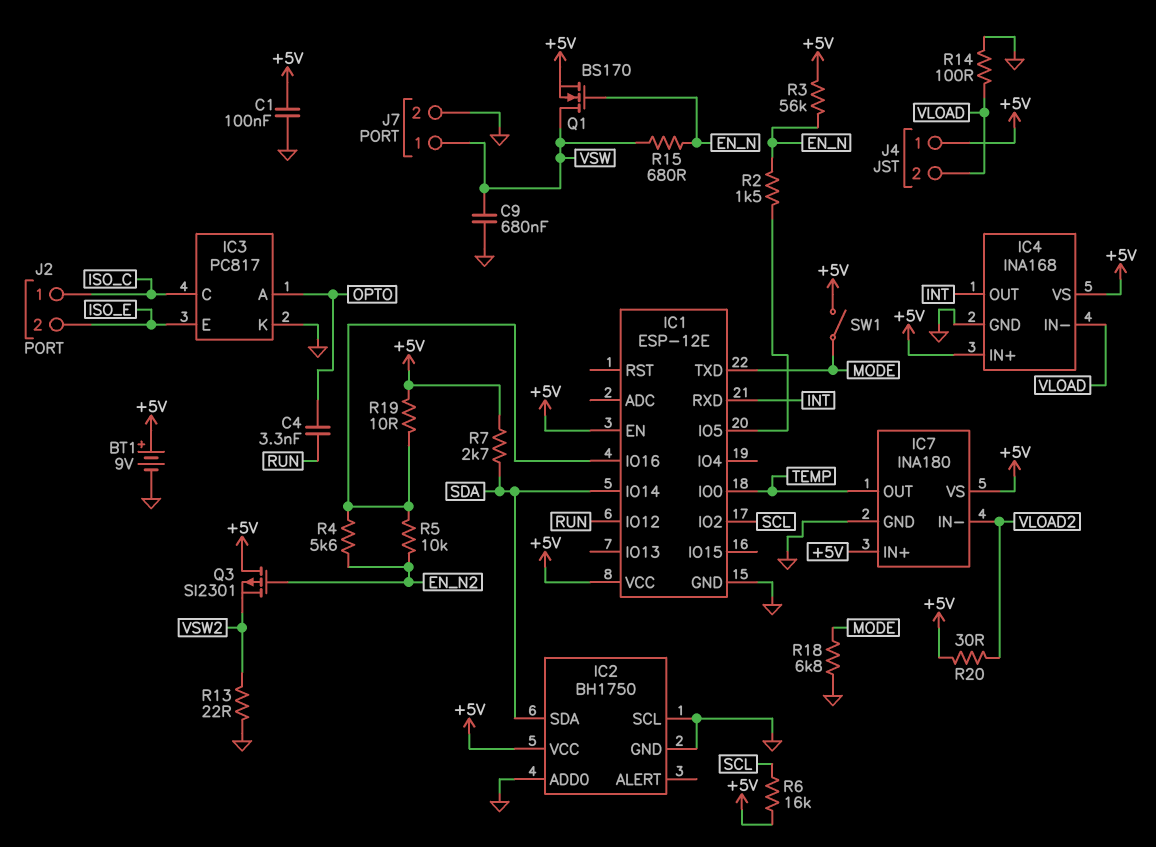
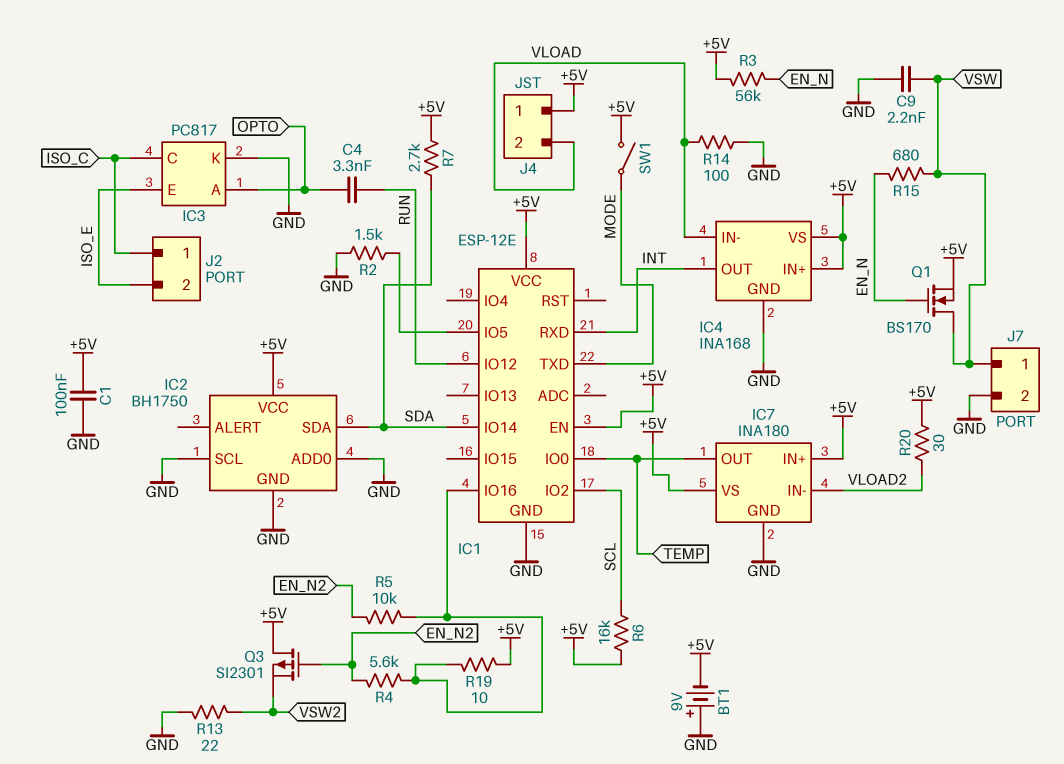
BT1: 9V (plus +5V, minus GND) -> 9V (plus GND, minus +5V)
C9: 680nF (GND, VSW) -> 2.2nF (GND, VSW)
R2: 1.5k (EN_N, IC1/IO5) -> 1.5k (GND, IC1/IO5)
R18: 6.8k (GND, MODE) -> none

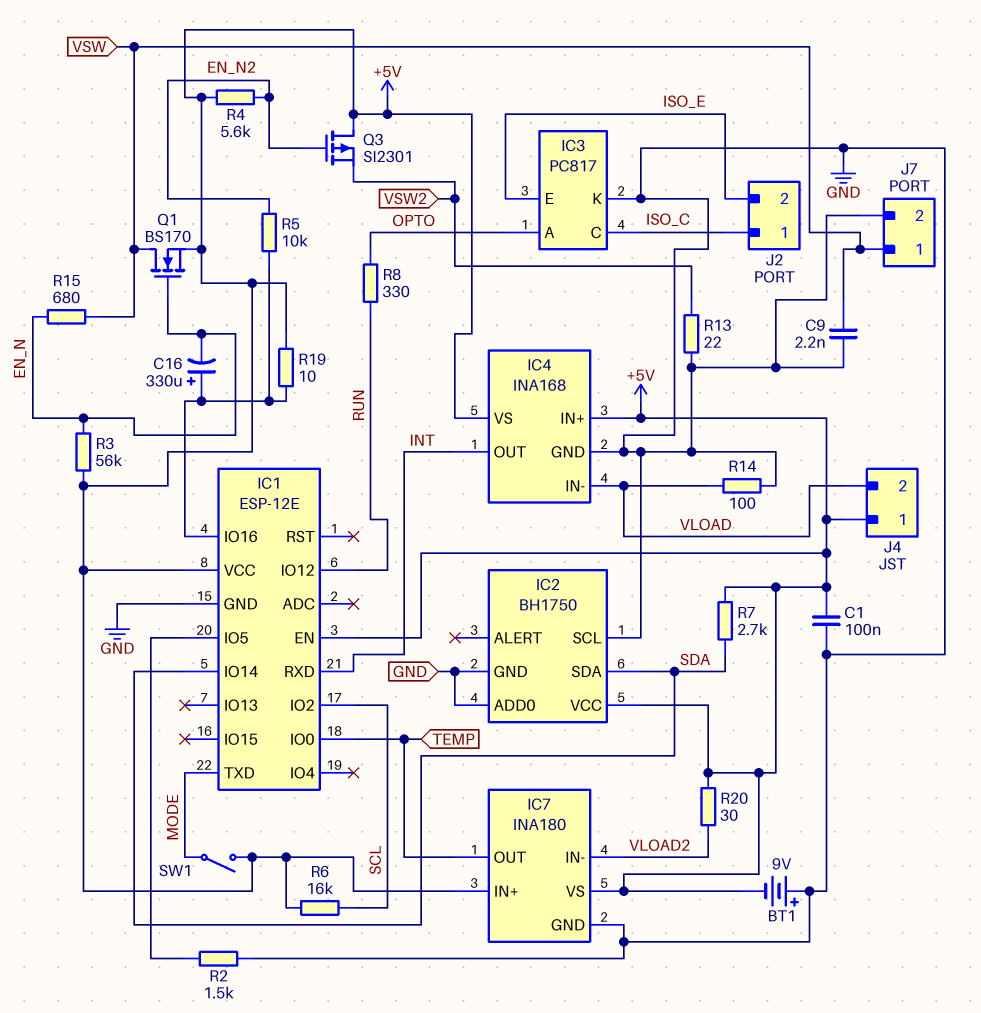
C4: 3.3nF (OPTO, RUN) -> none
C16: none -> 330uF (plus IC1/IO16, minus EN_N)
R4: 5.6k (EN_N2, IC1/IO16) -> 5.6k (+5V, EN_N2)
R8: none -> 330 (OPTO, RUN)

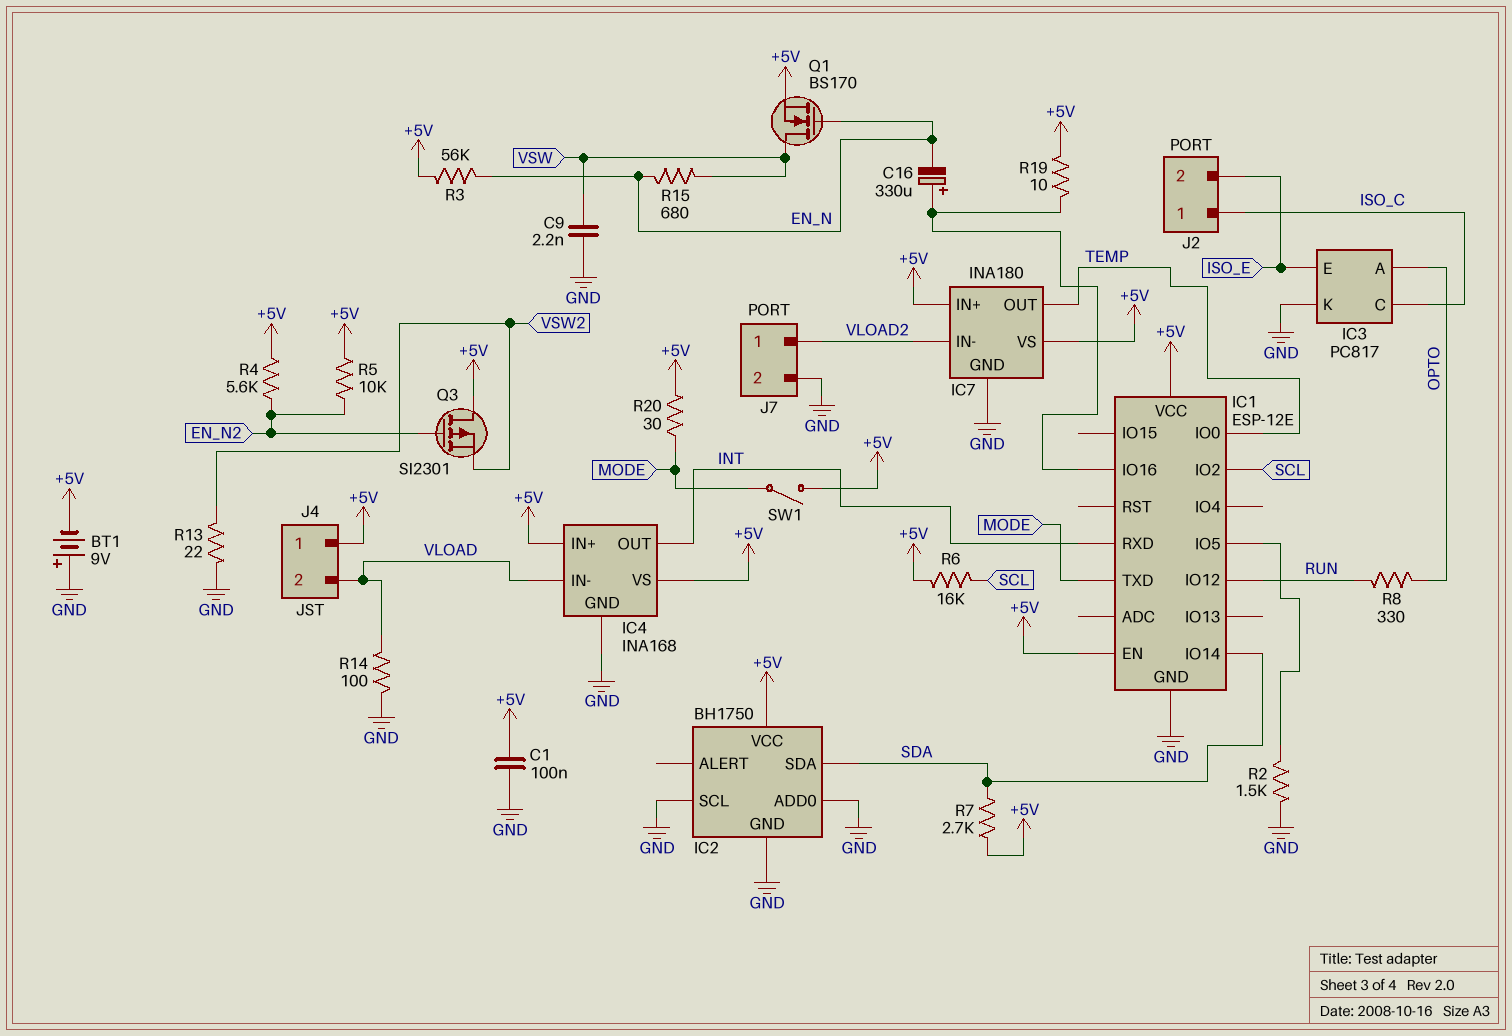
J7 pin 1: VSW -> VLOAD2
R5: 10k (EN_N2, IC1/IO16) -> 10k (+5V, EN_N2)
R20: 30 (+5V, VLOAD2) -> 30 (+5V, MODE)

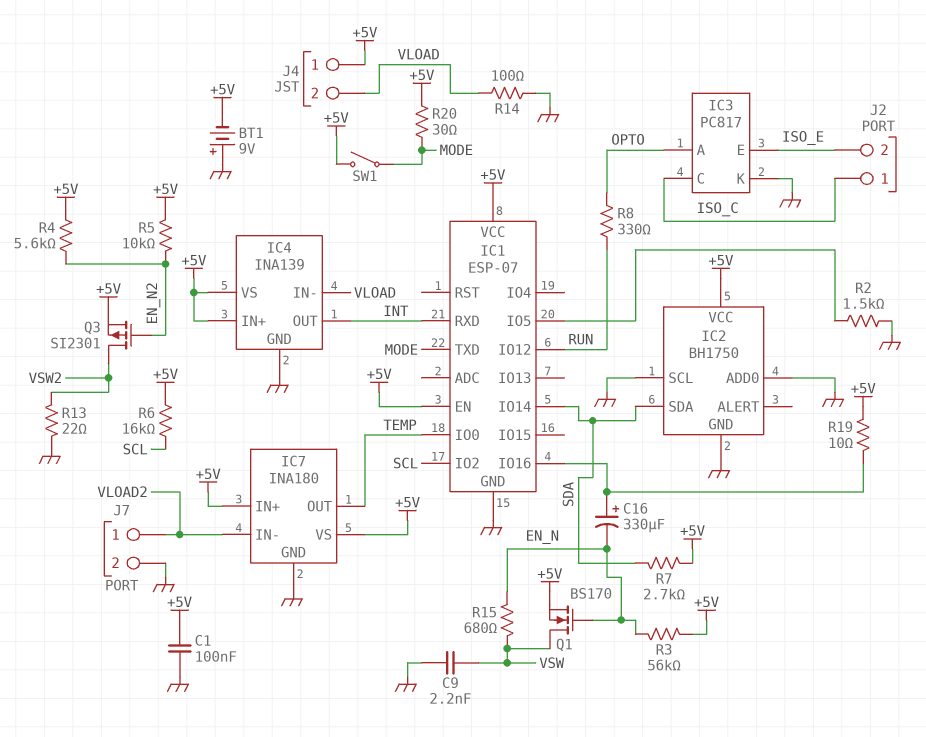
IC1: ESP-12E -> ESP-07
IC4: INA168 -> INA139
Q3: PMOS SI2301 (G EN_N2, D +5V, S VSW2) -> PMOS SI2301 (G EN_N2, D VSW2, S +5V)

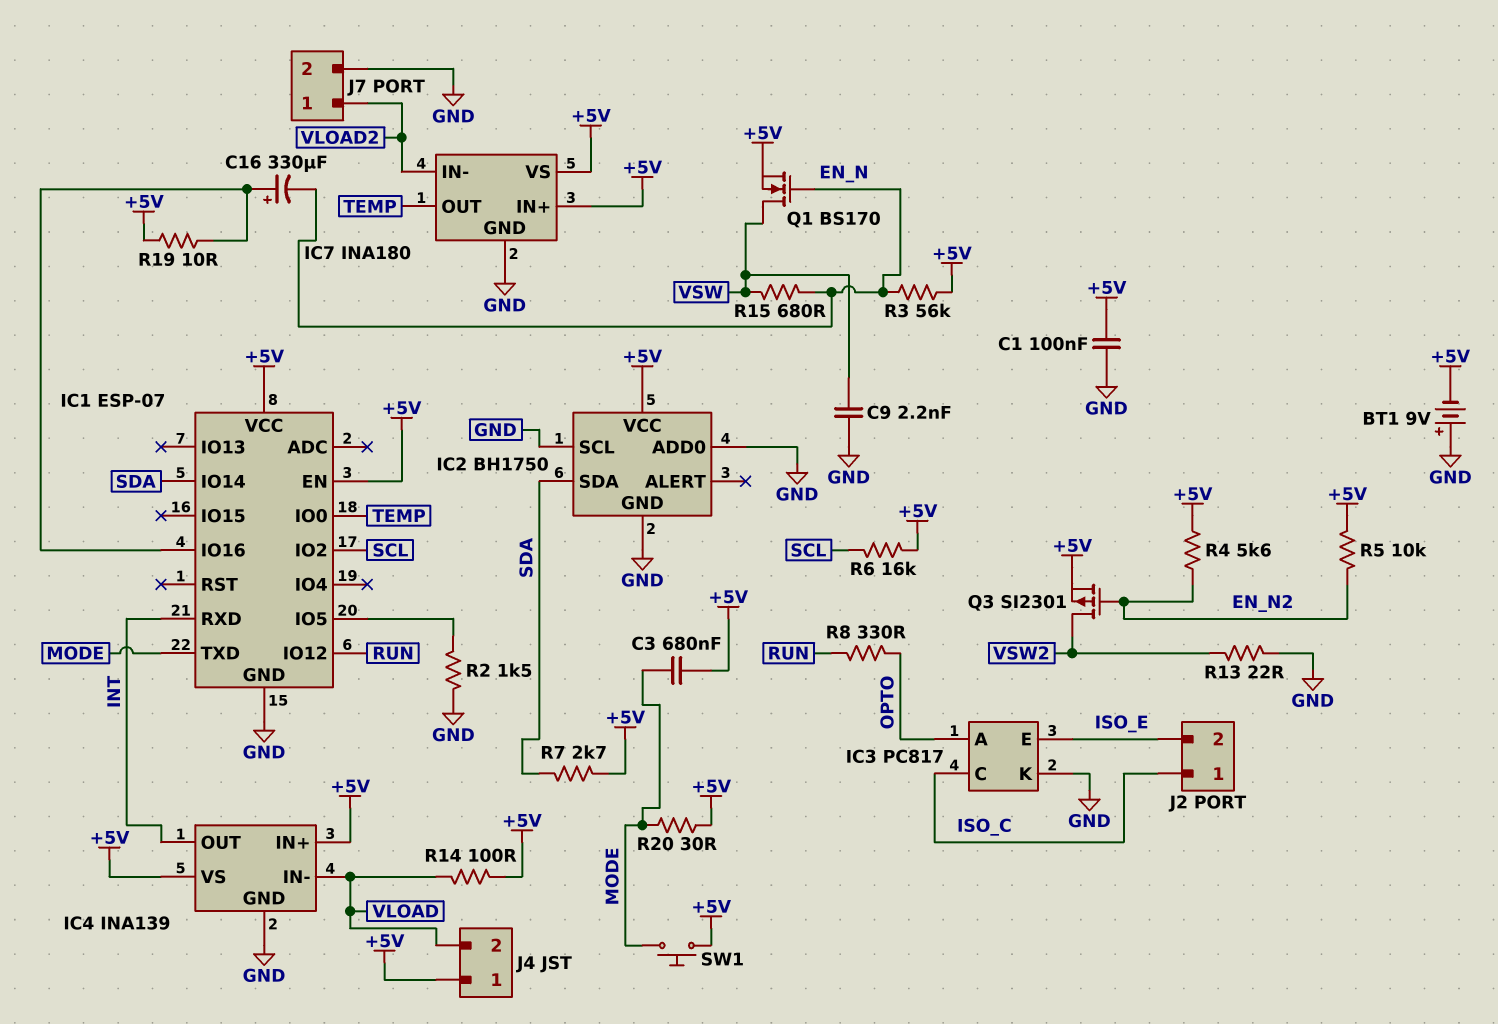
C3: none -> 680nF (+5V, MODE)
R14: 100 (GND, VLOAD) -> 100 (+5V, VLOAD)
SW1: switch (+5V, MODE) -> button (+5V, MODE)

